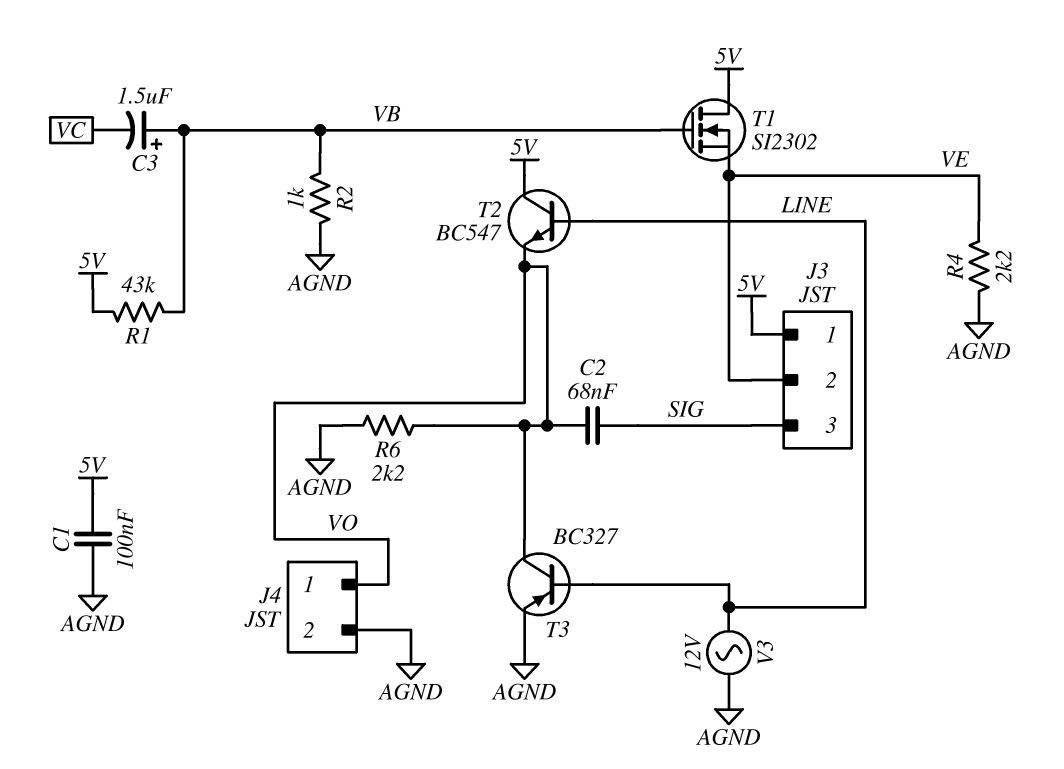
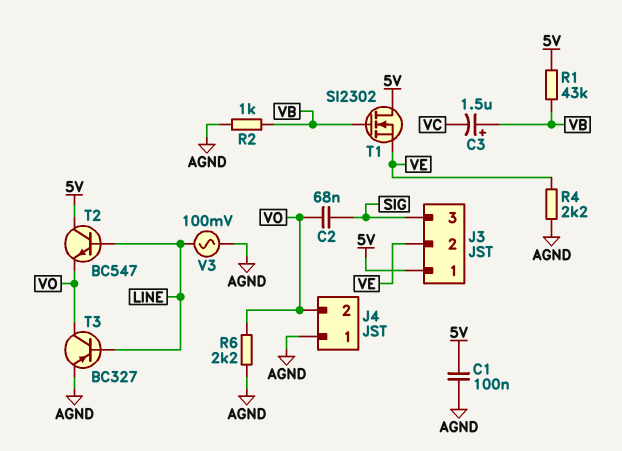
J4 pin 1: VO -> AGND
J4 pin 2: AGND -> VO
V3: AC 12V (AGND, LINE) -> AC 100mV (AGND, LINE)

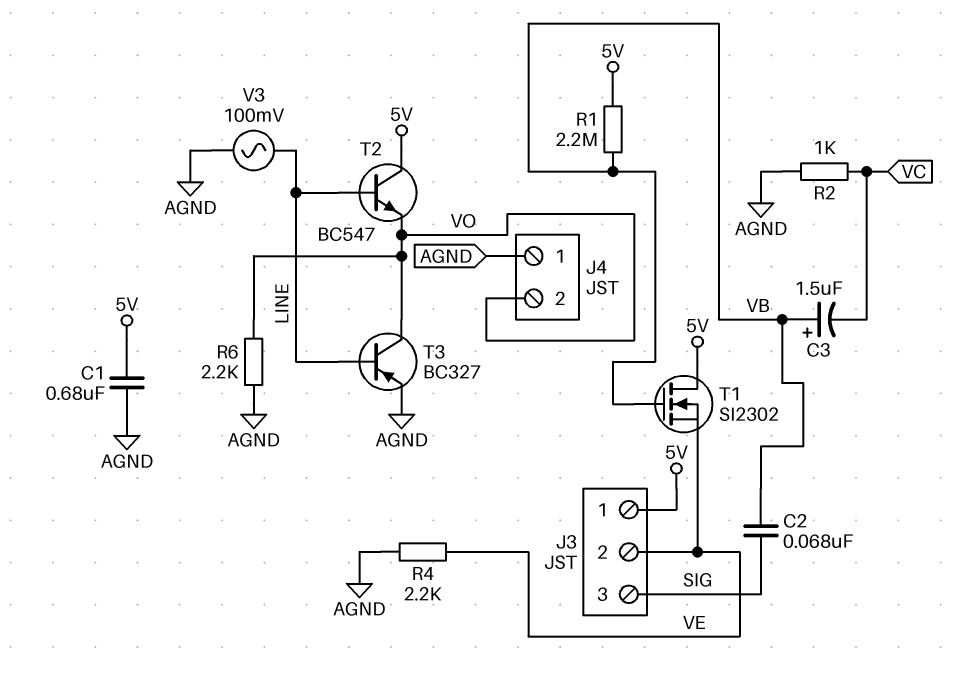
C1: 100nF (5V, AGND) -> 680nF (5V, AGND)
C2: 68nF (SIG, VO) -> 68nF (SIG, VB)
R1: 43k (5V, VB) -> 2.2M (5V, VB)
R2: 1k (AGND, VB) -> 1k (AGND, VC)

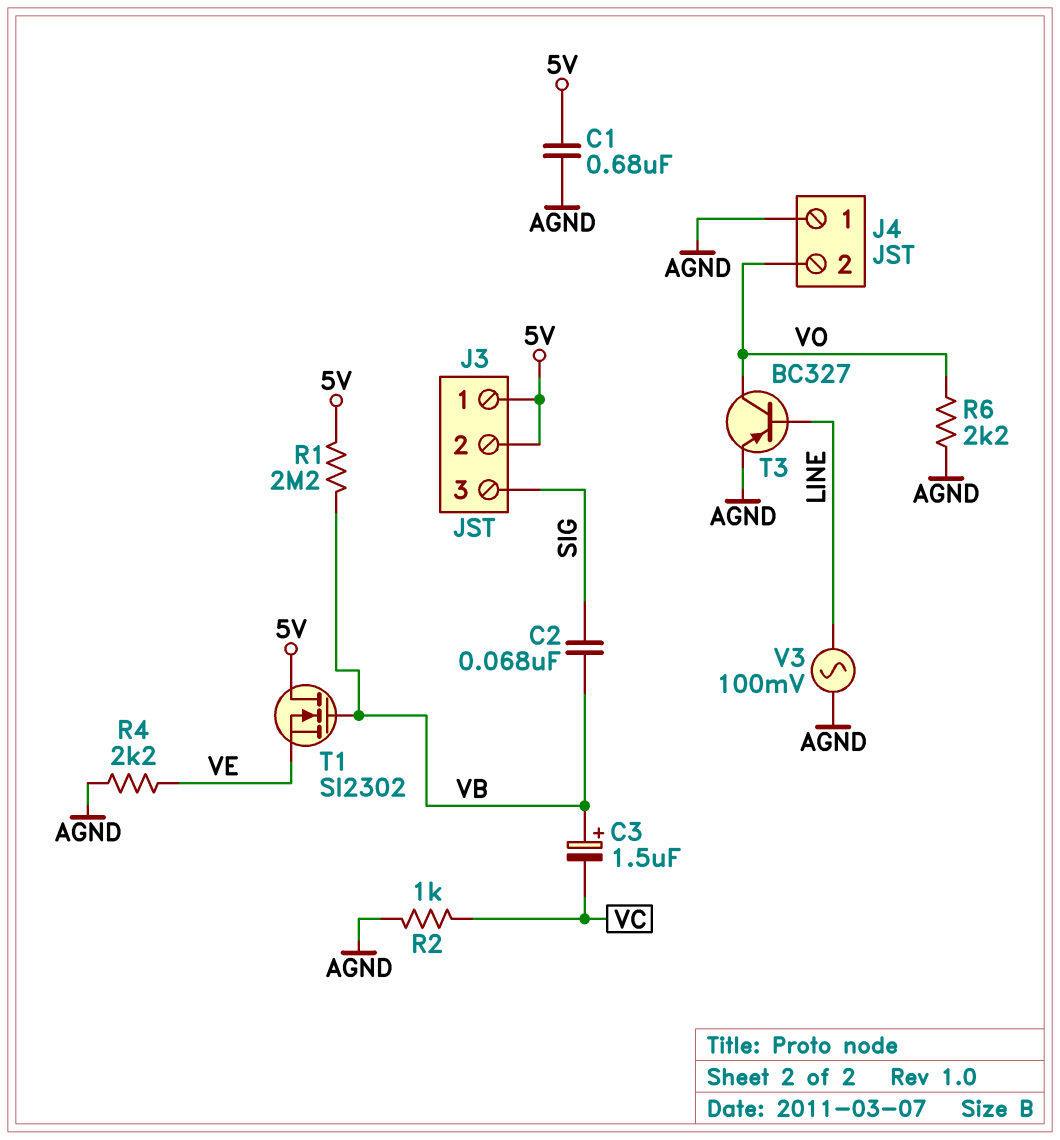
J3 pin 2: VE -> 5V
T2: NPN BC547 (B LINE, C 5V, E VO) -> none

